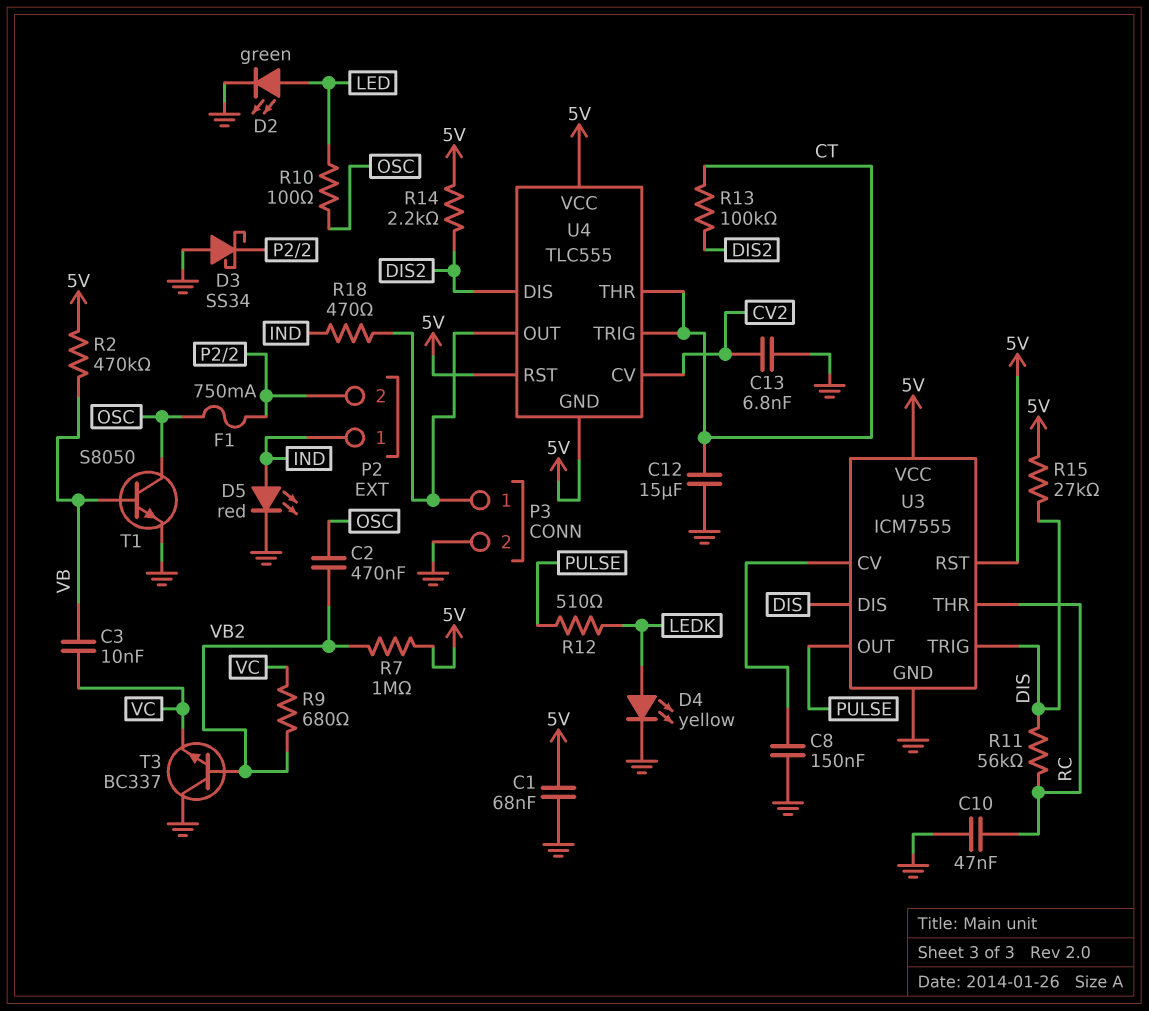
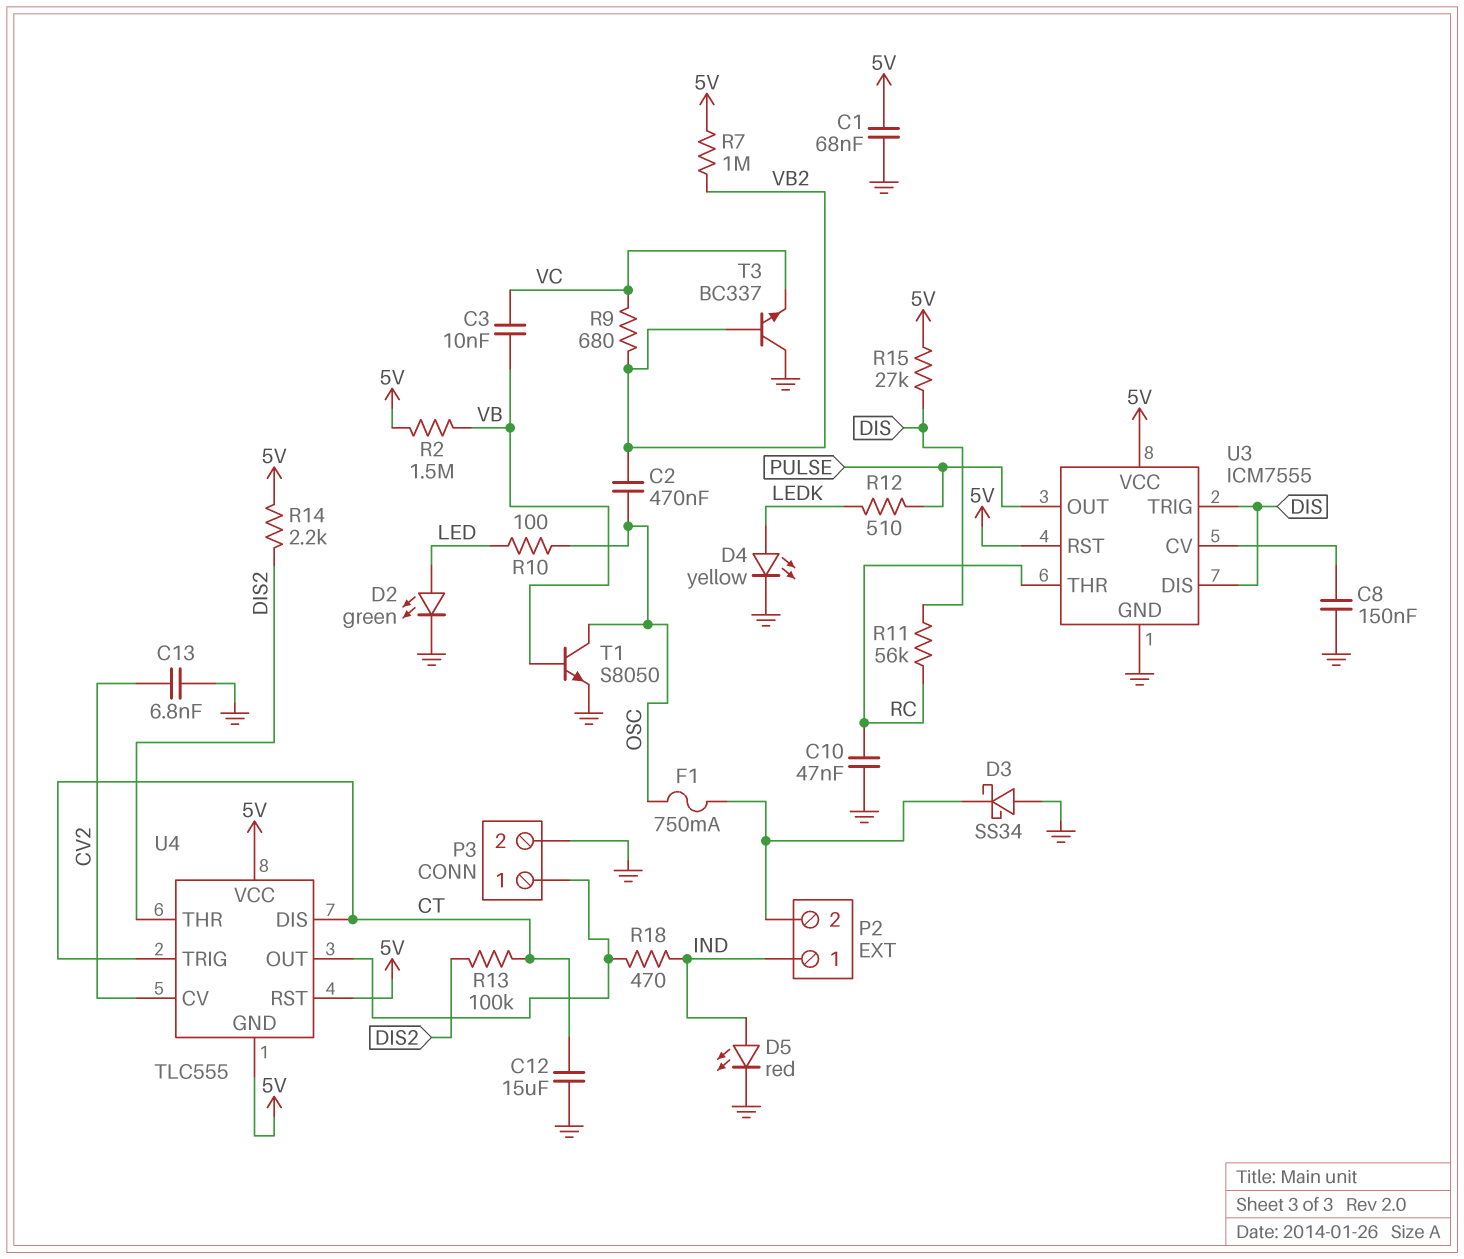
R2: 470k (5V, VB) -> 1.5M (5V, VB)
U4 pin DIS: DIS2 -> CT
U4 pin THR: CT -> DIS2

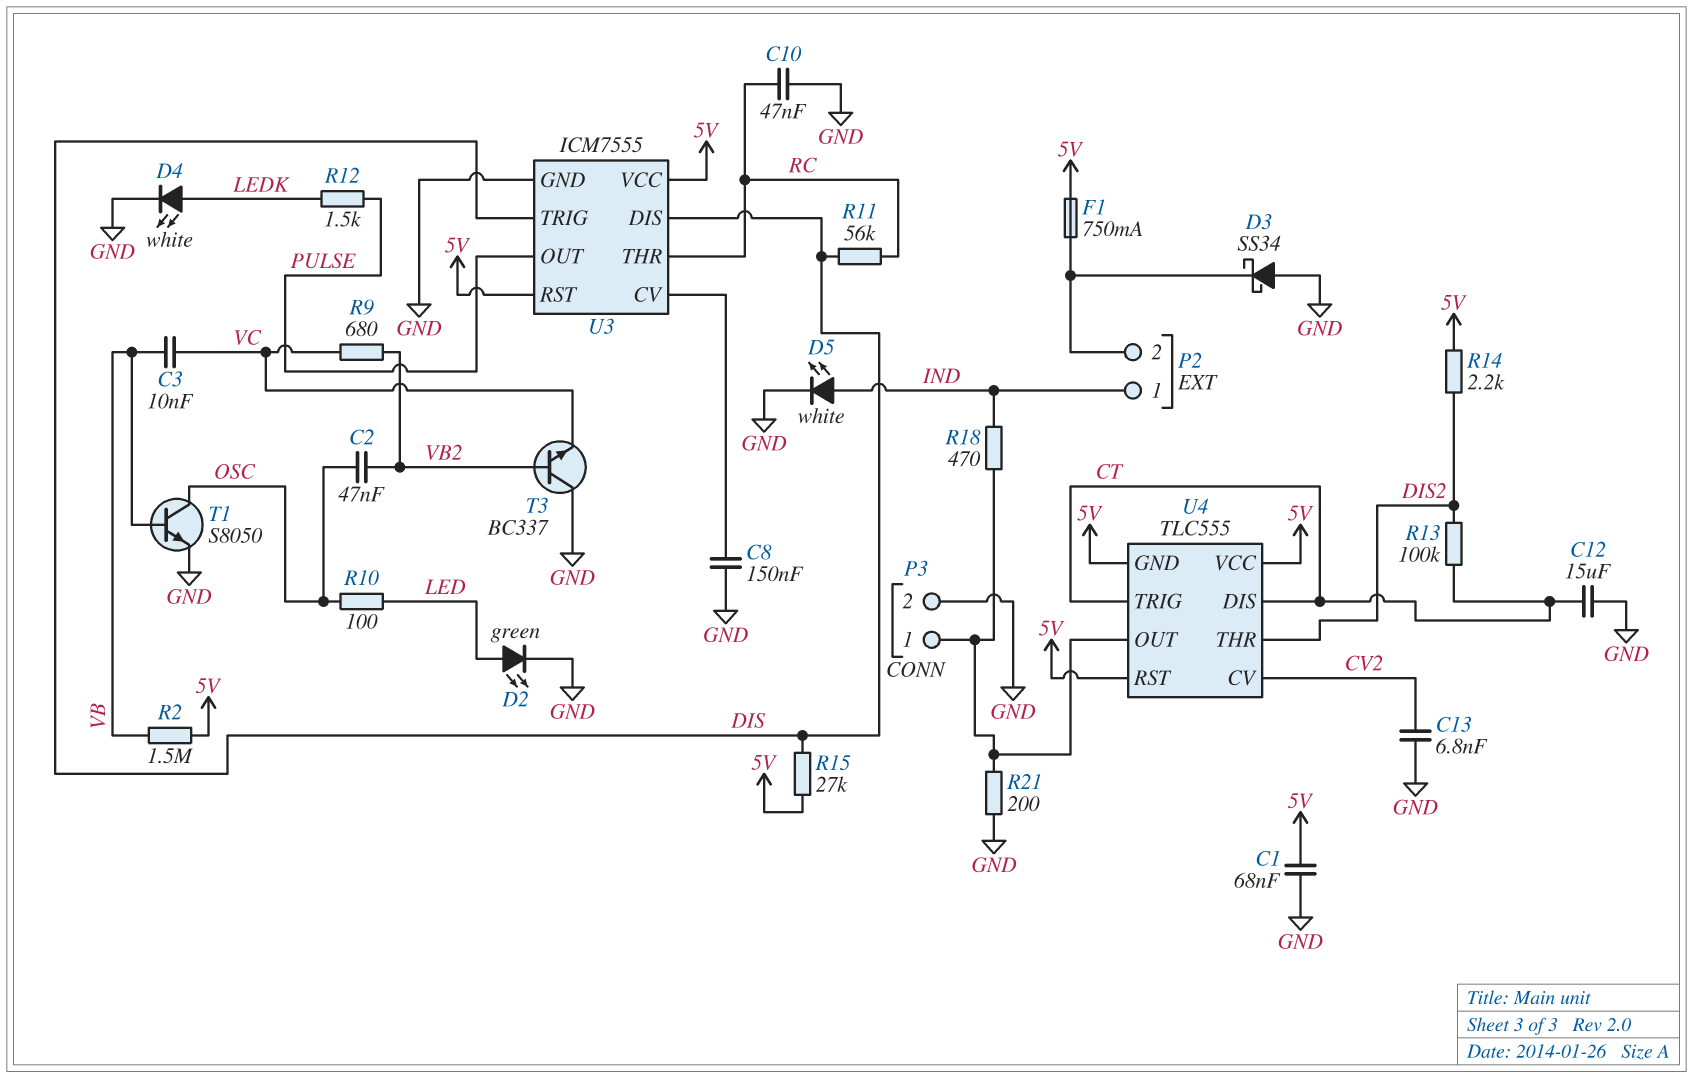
C2: 470nF (OSC, VB2) -> 47nF (OSC, VB2)
D4: LED yellow (A LEDK, K GND) -> LED white (A LEDK, K GND)
D5: LED red (A IND, K GND) -> LED white (A IND, K GND)
F1: 750mA (OSC, P2/2) -> 750mA (5V, P2/2)
R7: 1M (5V, VB2) -> none
R12: 510 (LEDK, PULSE) -> 1.5k (LEDK, PULSE)
R21: none -> 200 (GND, P3/1)

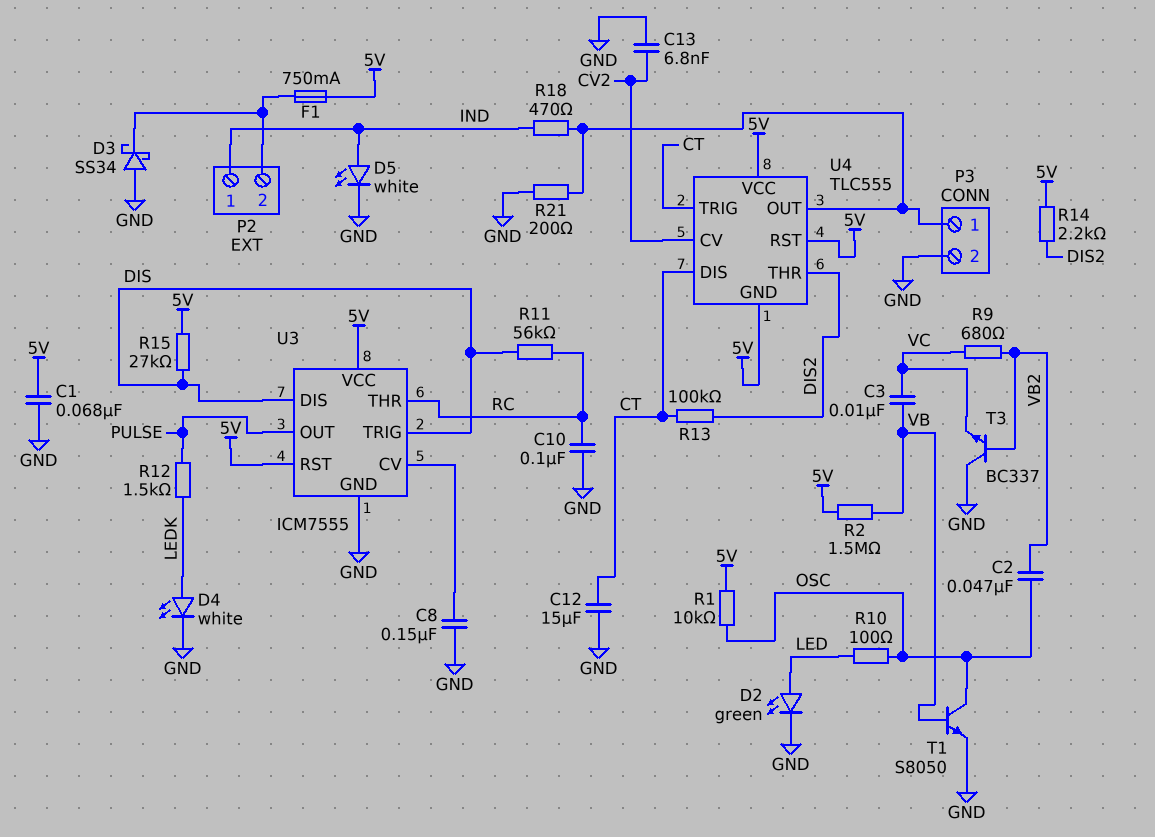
C10: 47nF (GND, RC) -> 100nF (GND, RC)
R1: none -> 10k (5V, OSC)

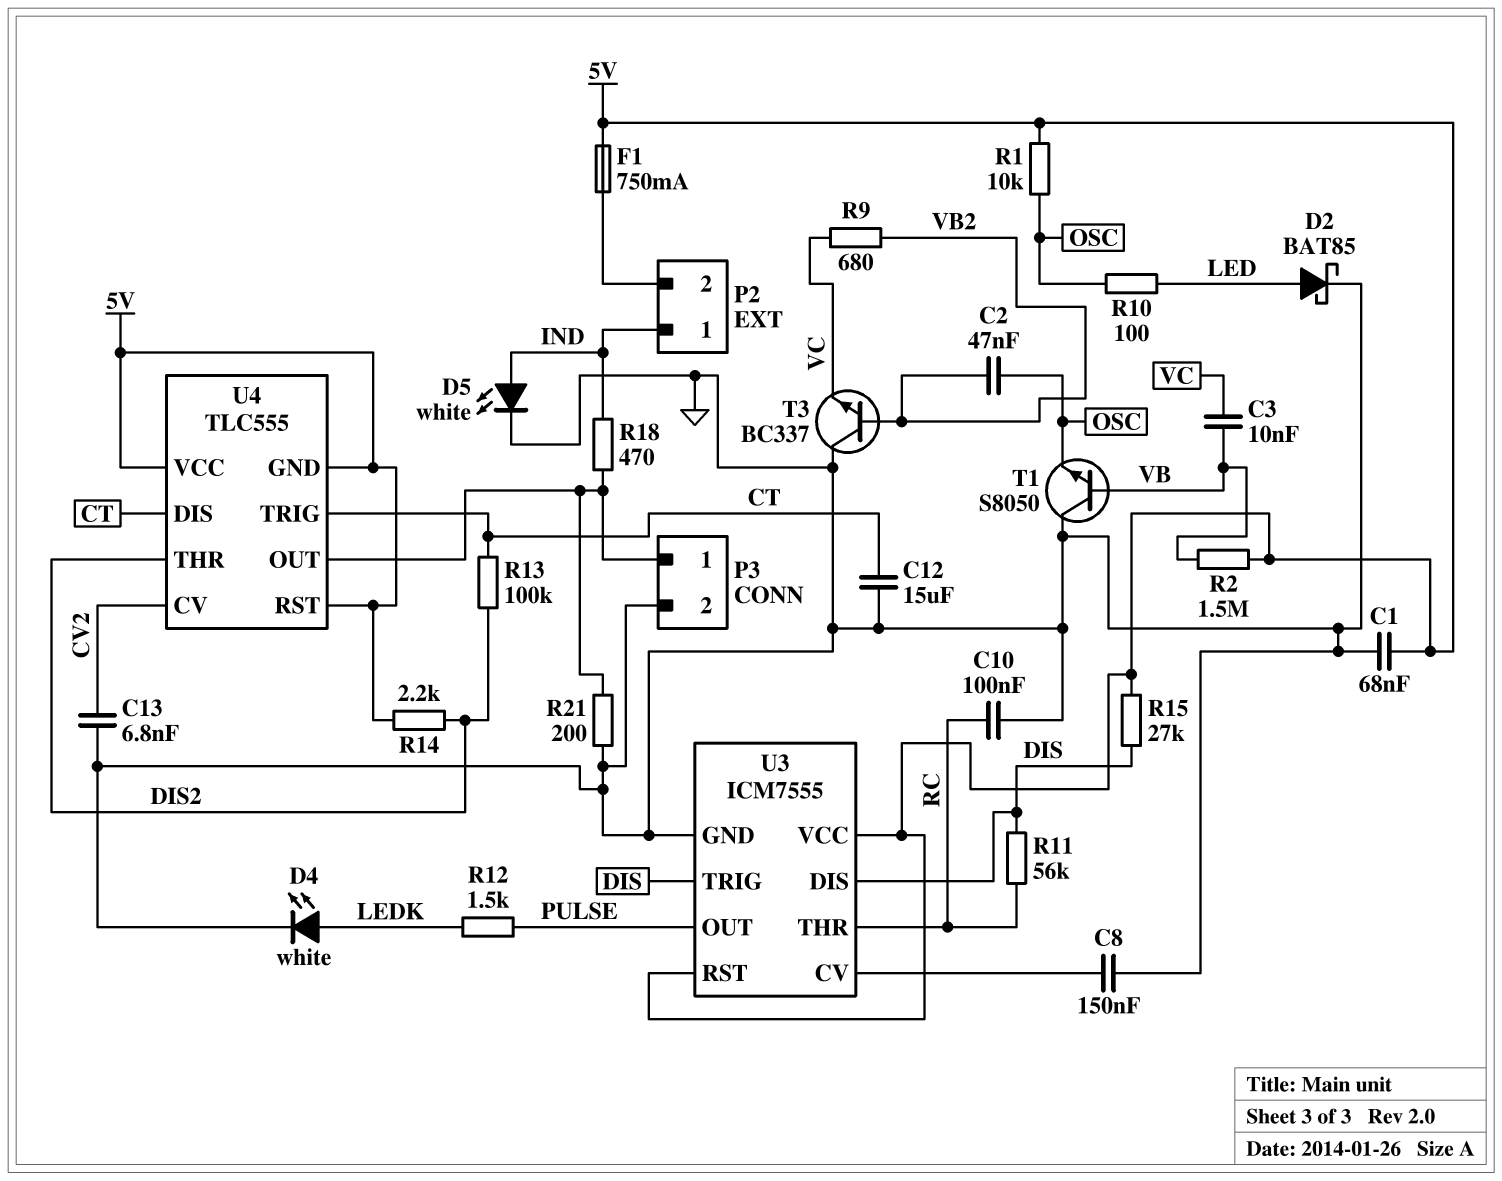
D2: LED green (A LED, K GND) -> schottky BAT85 (A LED, K GND)
D3: schottky SS34 (A GND, K P2/2) -> none
T1: NPN S8050 (B VB, C OSC, E GND) -> NPN S8050 (B VB, C GND, E OSC)

